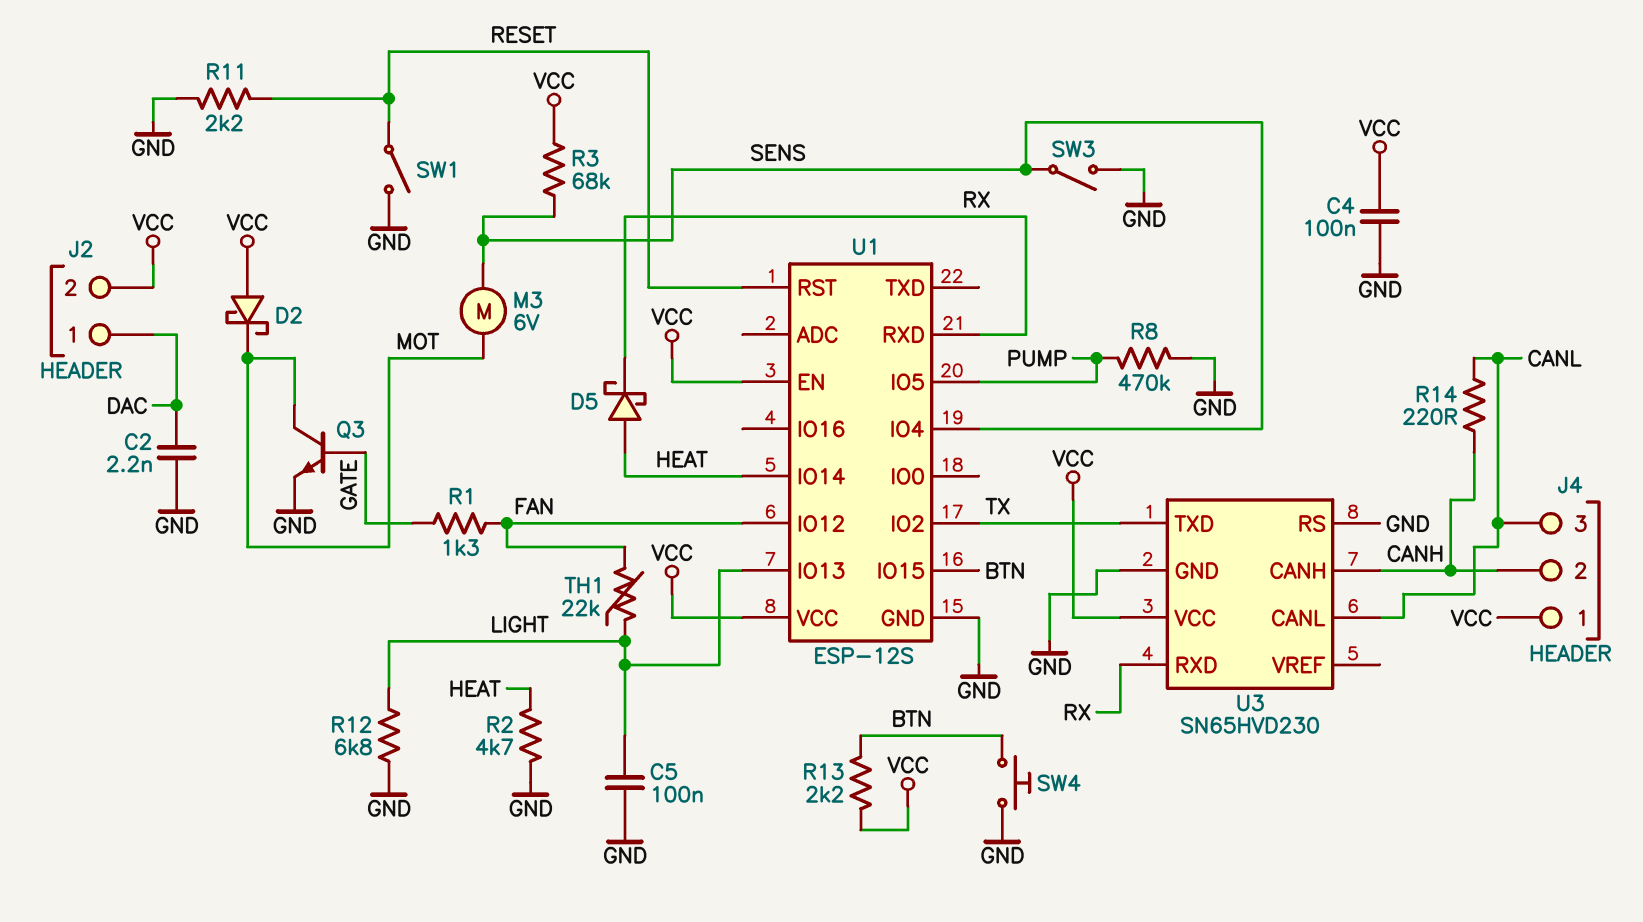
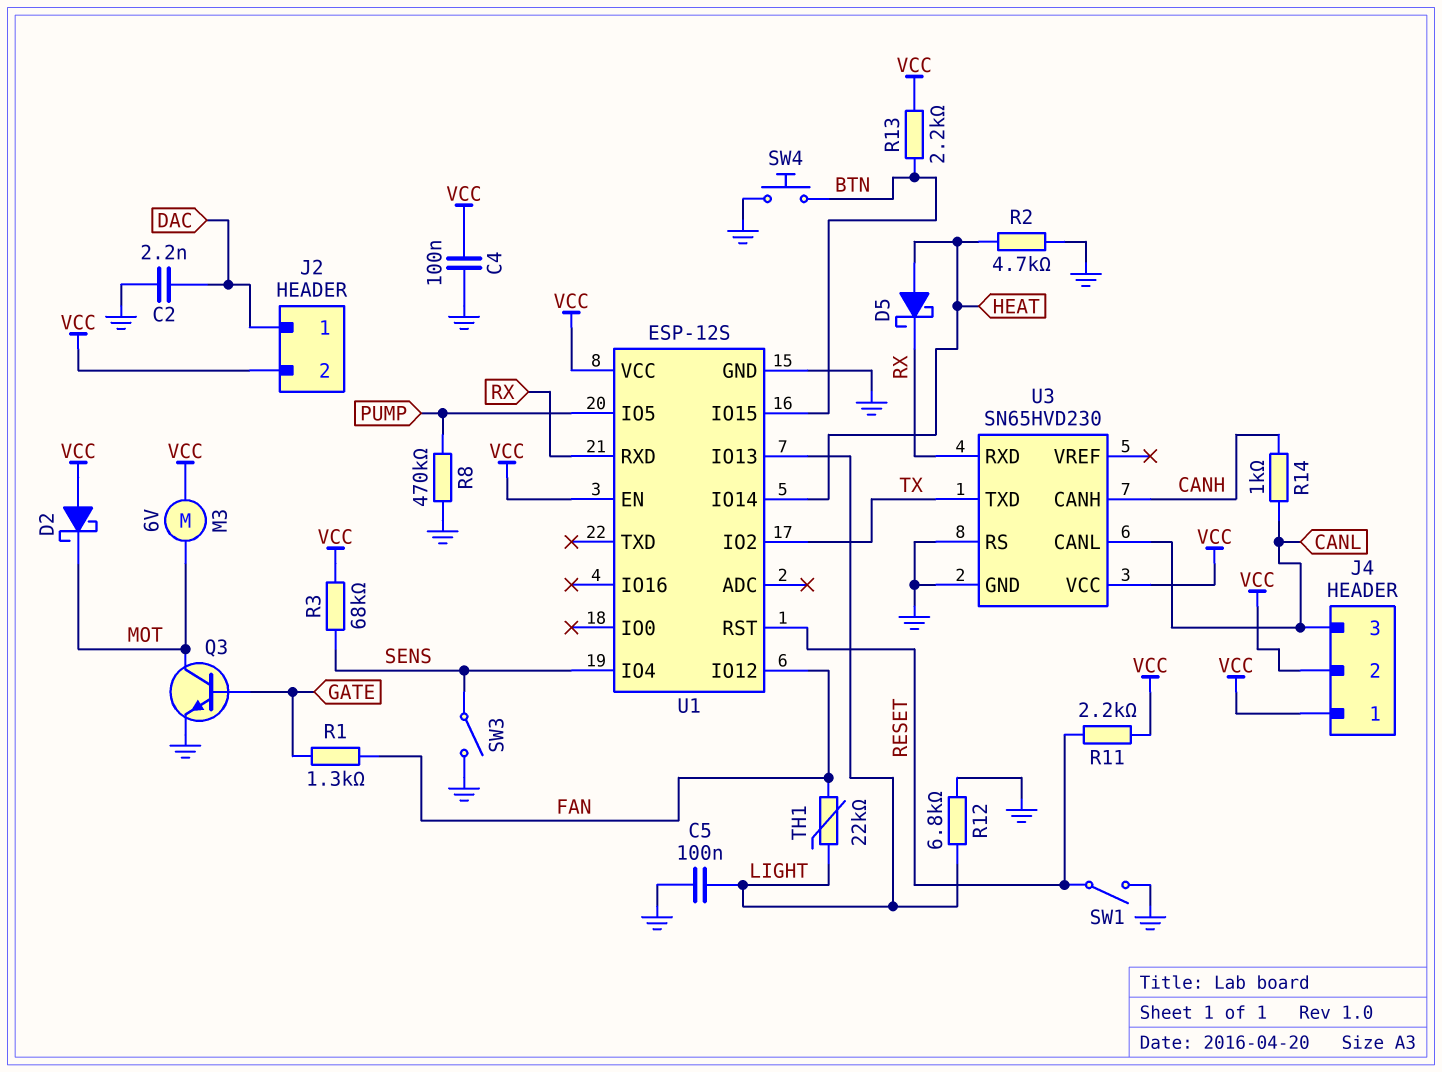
J4 pin 2: CANH -> VCC
M3: motor 6V (MOT, SENS) -> motor 6V (MOT, VCC)
R11: 2.2k (GND, RESET) -> 2.2k (RESET, VCC)
R14: 220 (CANH, CANL) -> 1k (CANH, CANL)

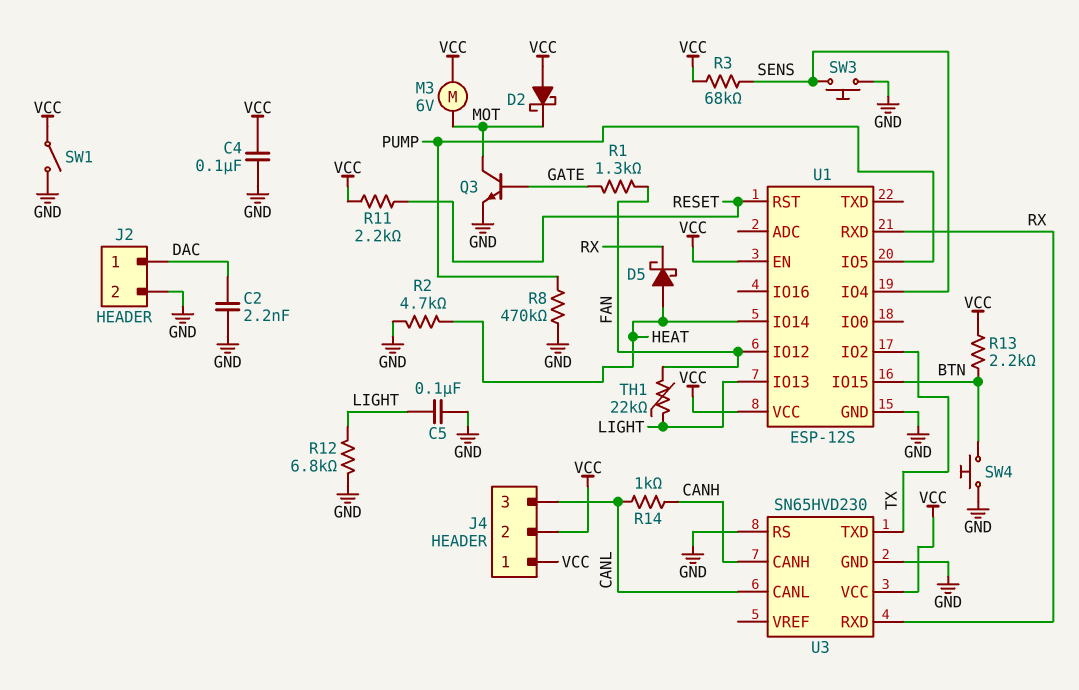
J2 pin 2: VCC -> GND
SW1: switch (GND, RESET) -> switch (GND, VCC)
SW3: switch (GND, SENS) -> button (GND, SENS)

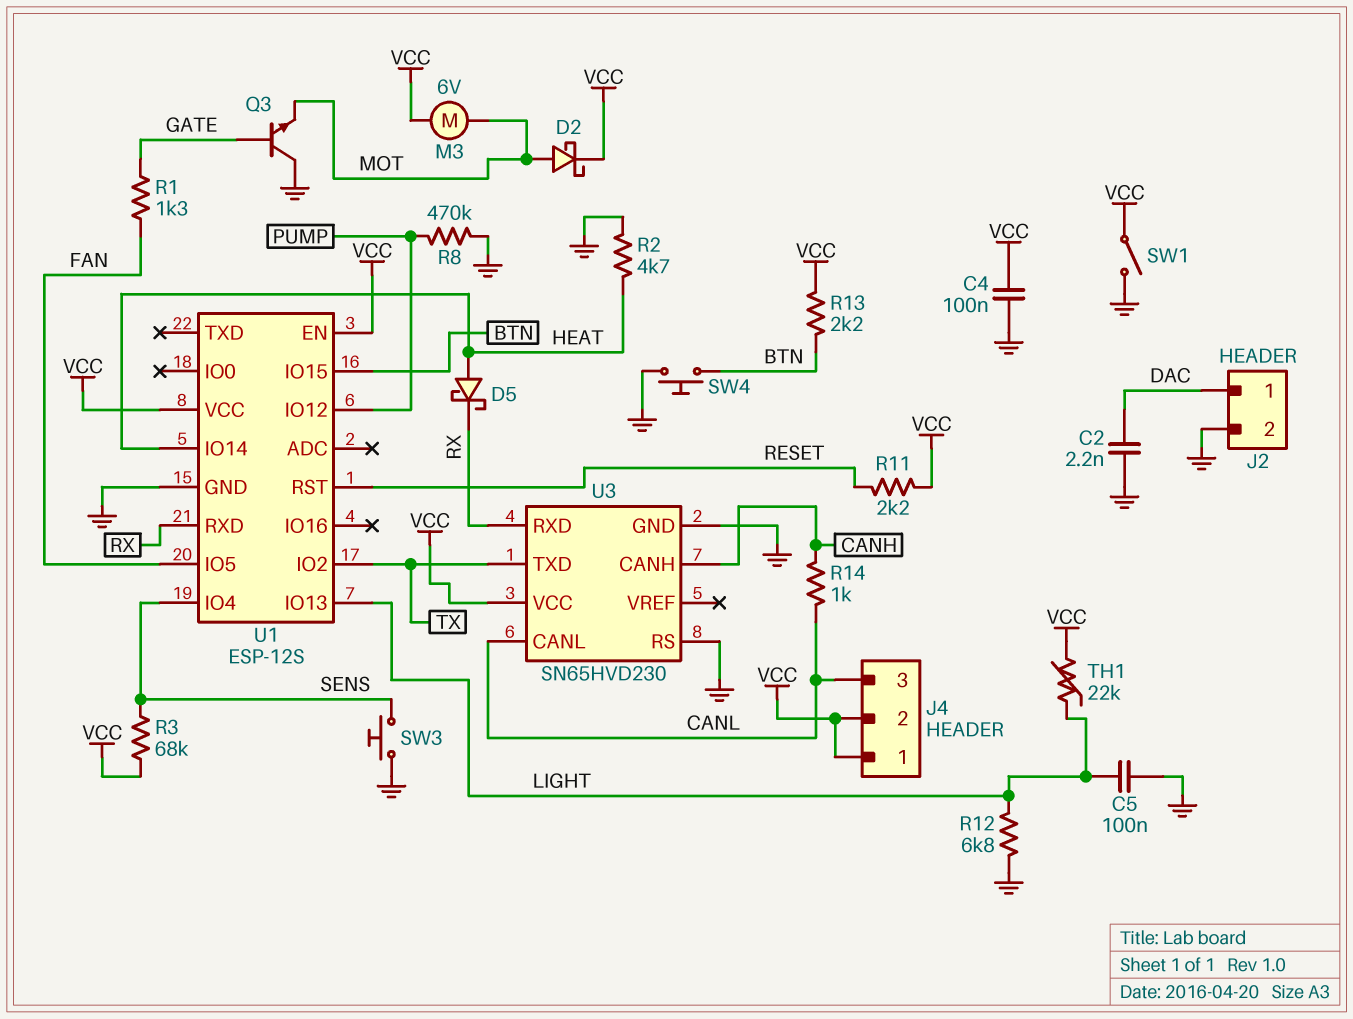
D2: schottky (A VCC, K MOT) -> schottky (A MOT, K VCC)
Q3: NPN (B GATE, C MOT, E GND) -> NPN (B GATE, C GND, E MOT)
TH1: 22k (FAN, LIGHT) -> 22k (LIGHT, VCC)
U1 pin IO5: PUMP -> FAN
U1 pin IO12: FAN -> PUMP

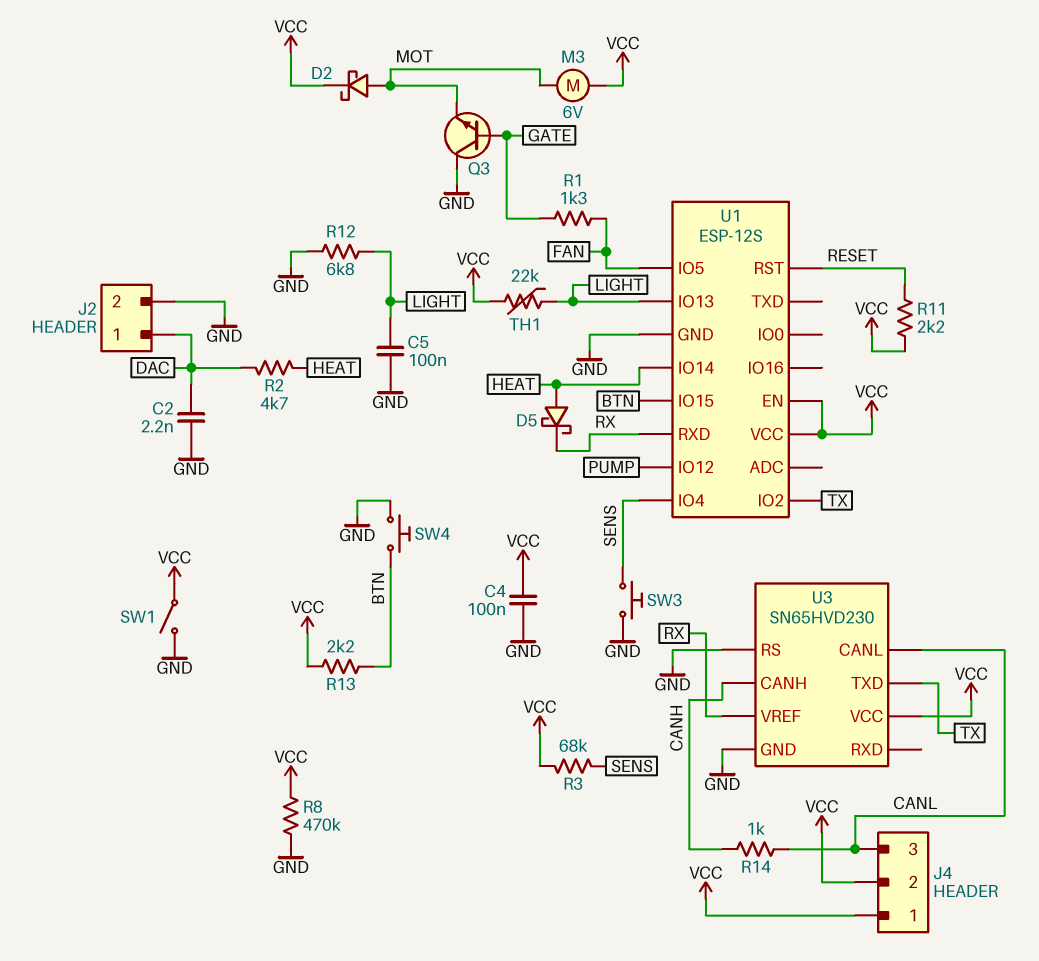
R2: 4.7k (GND, HEAT) -> 4.7k (DAC, HEAT)
R8: 470k (GND, PUMP) -> 470k (GND, VCC)
U3 pin RXD: RX -> none
U3 pin VREF: none -> RX

